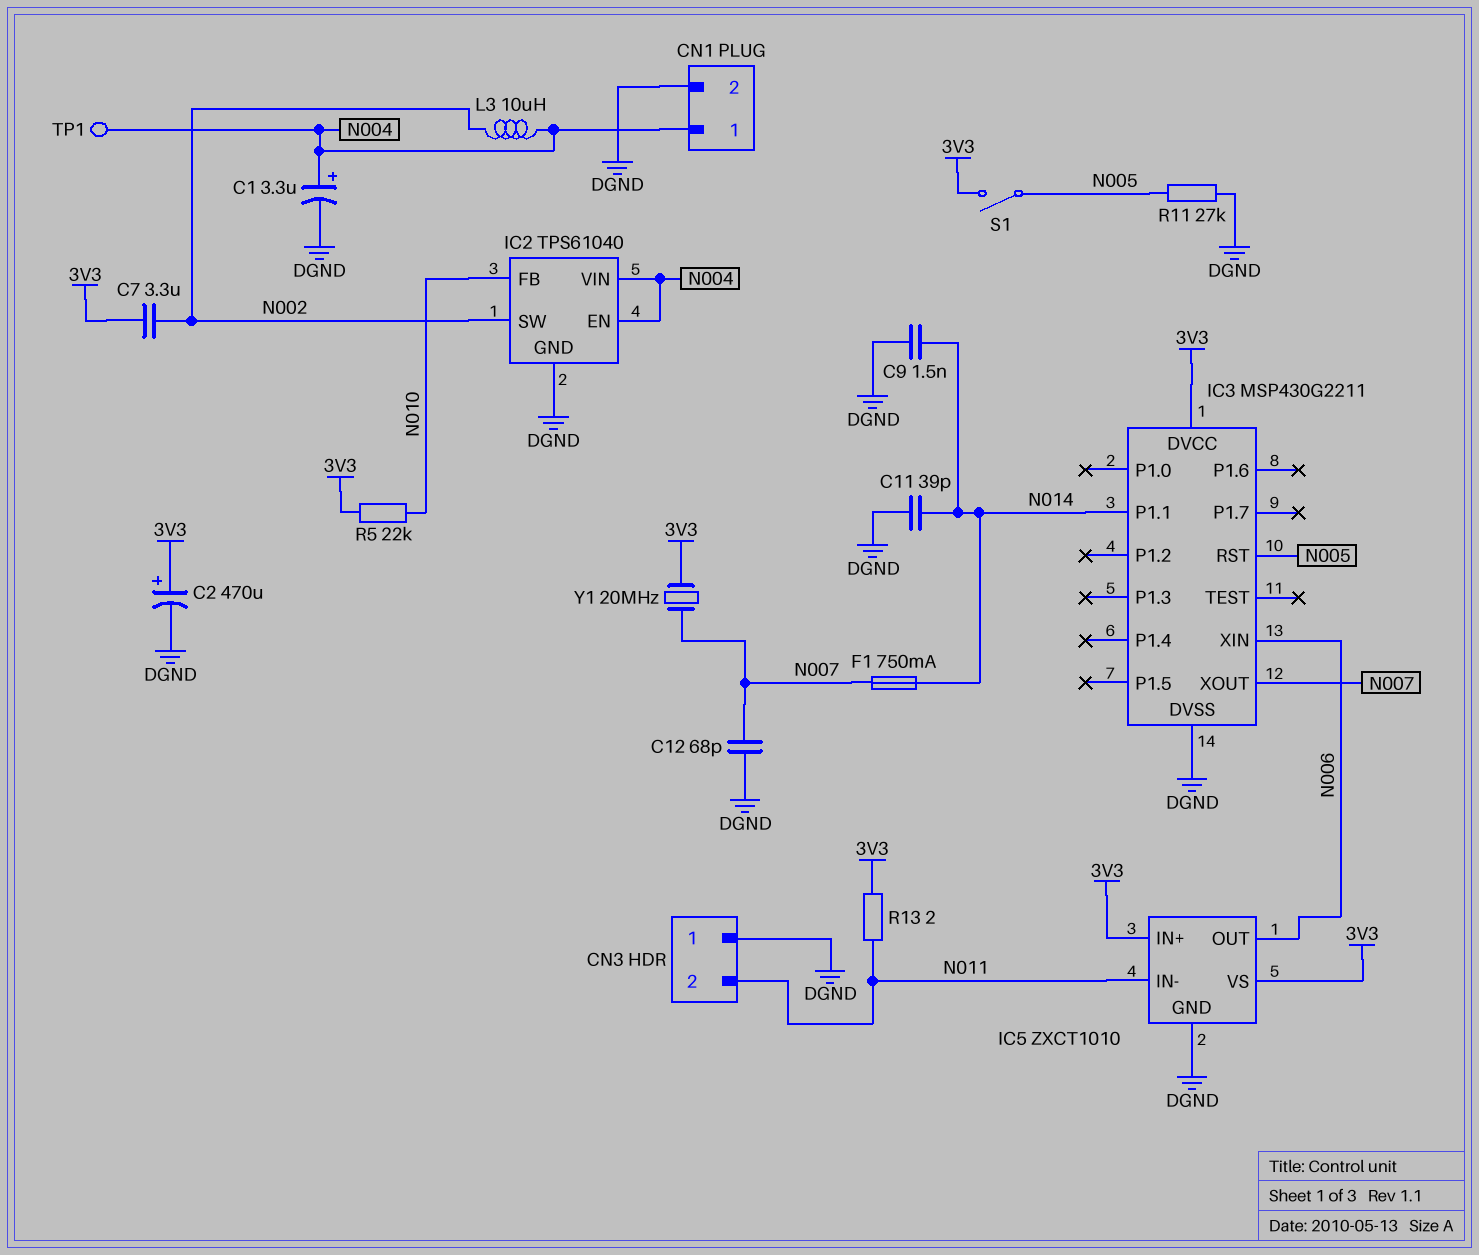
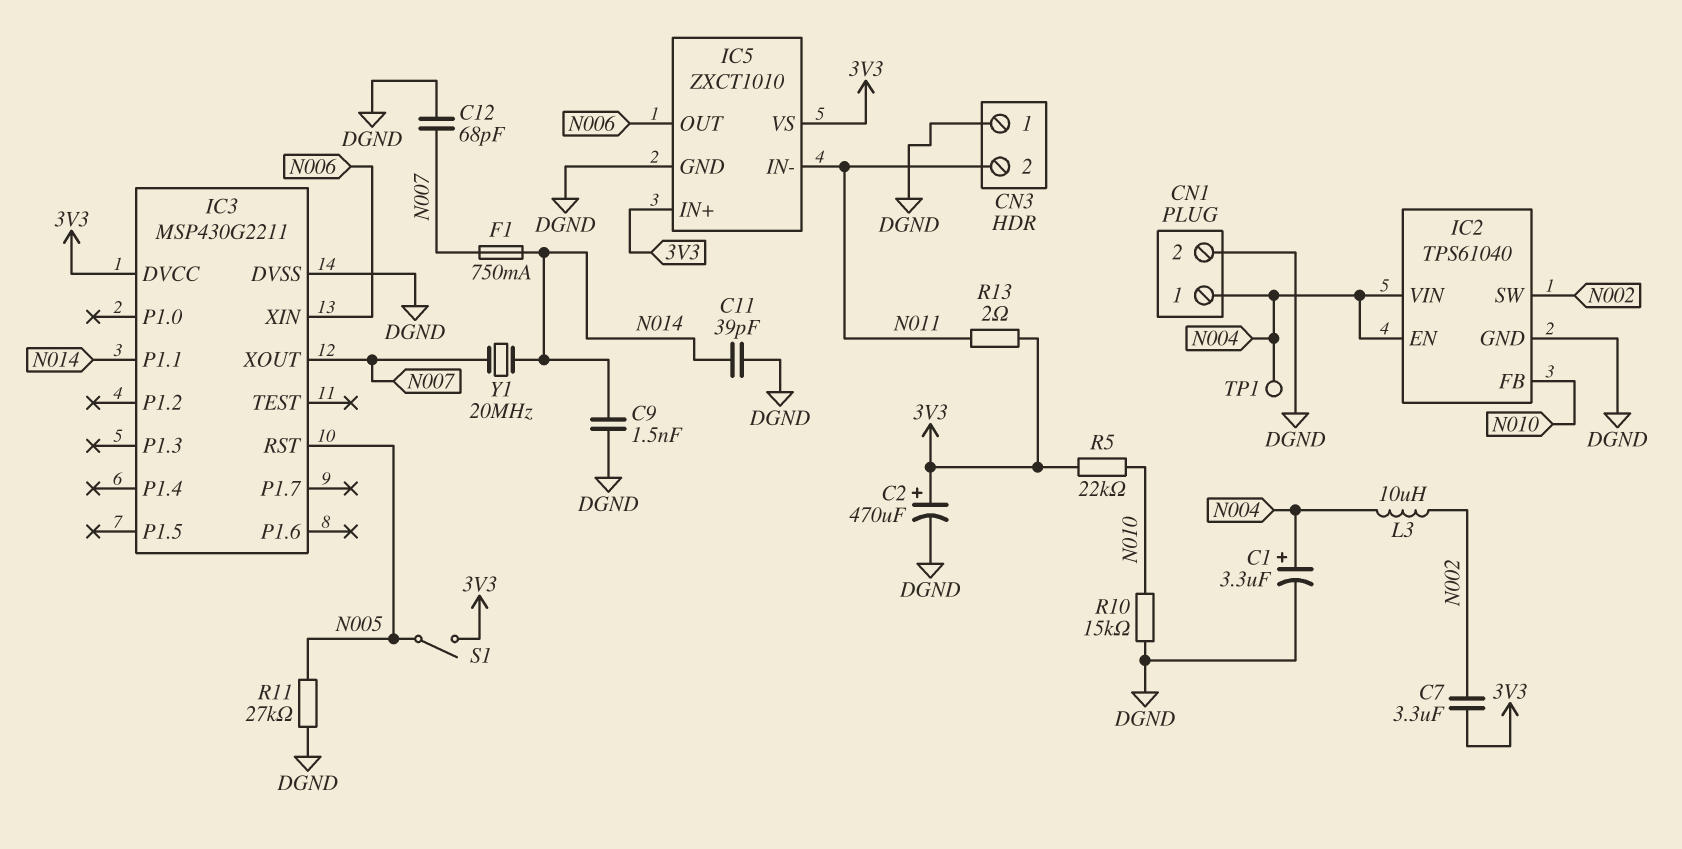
R10: none -> 15k (DGND, N010)
Y1: 20MHz (3V3, N007) -> 20MHz (N007, N014)

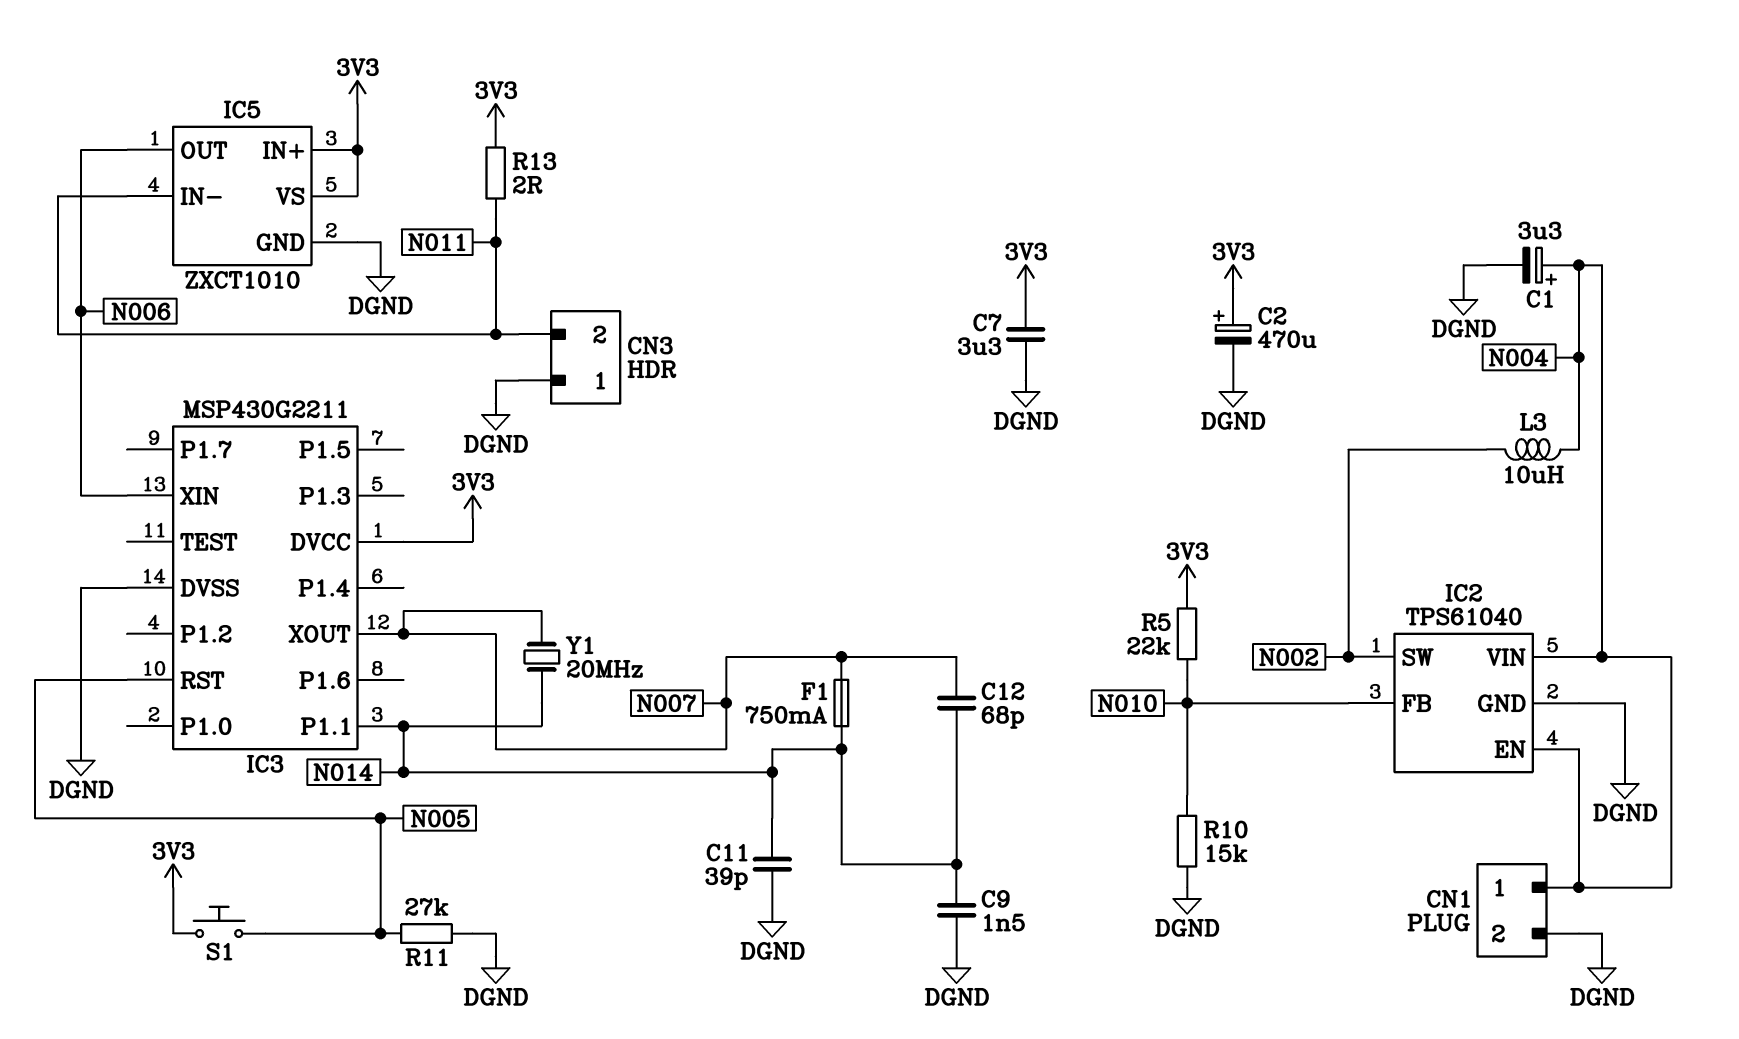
C7: 3.3uF (3V3, N002) -> 3.3uF (3V3, DGND)
C12: 68pF (DGND, N007) -> 68pF (N007, N014)
S1: switch (3V3, N005) -> button (3V3, N005)
TP1: test point (N004) -> none

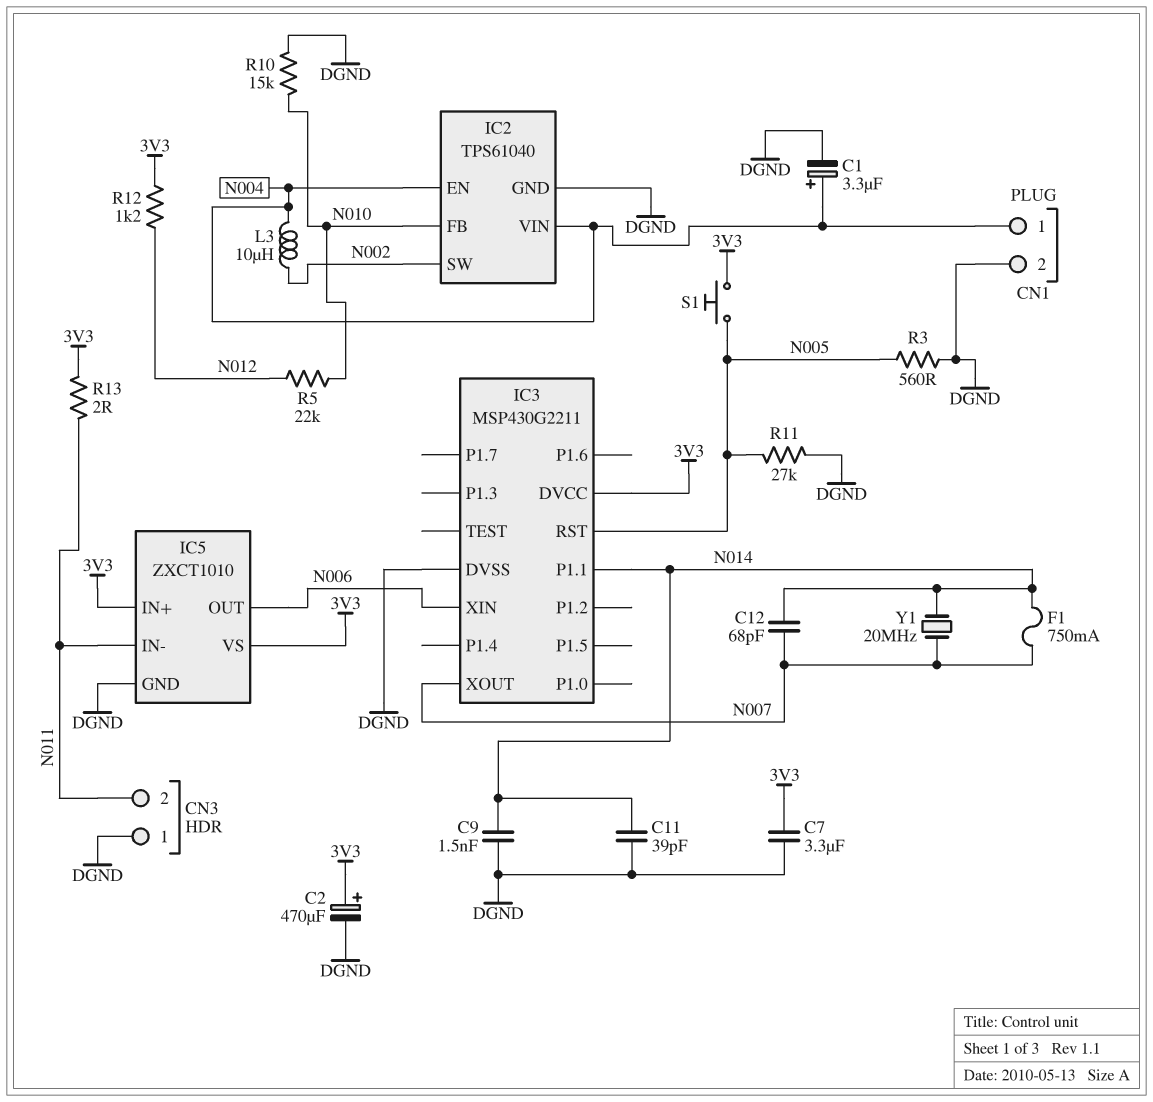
R3: none -> 560 (DGND, N005)
R5: 22k (3V3, N010) -> 22k (N010, N012)
R12: none -> 1.2k (3V3, N012)

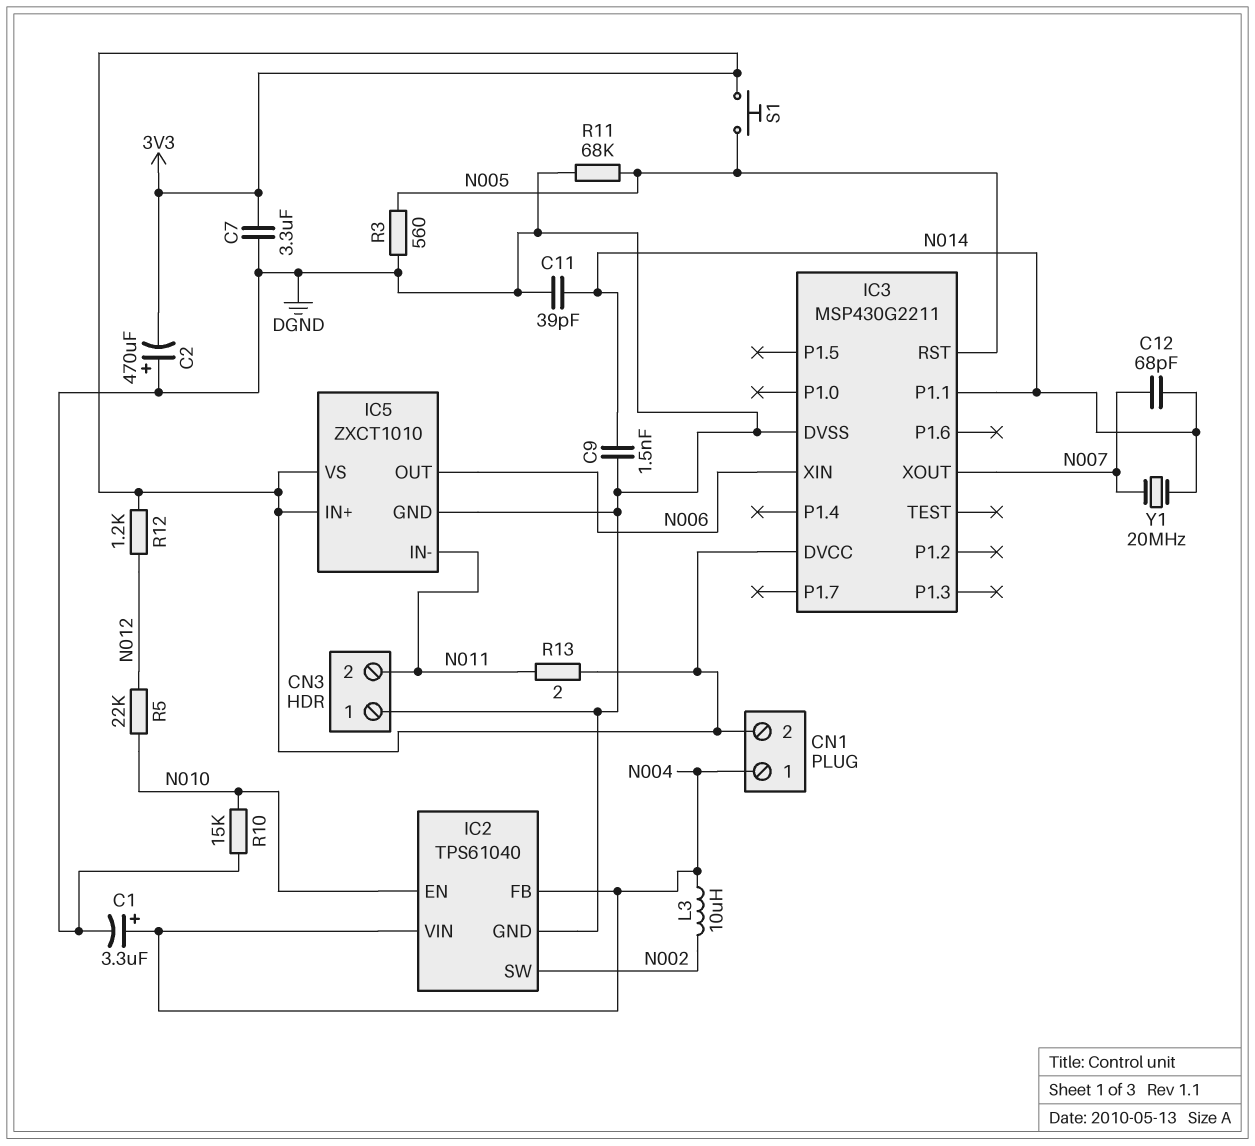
C2: 470uF (plus 3V3, minus DGND) -> 470uF (plus DGND, minus 3V3)
CN1 pin 2: DGND -> 3V3
F1: 750mA (N007, N014) -> none
IC2 pin EN: N004 -> N010
IC2 pin FB: N010 -> N004
R11: 27k (DGND, N005) -> 68k (DGND, N005)

